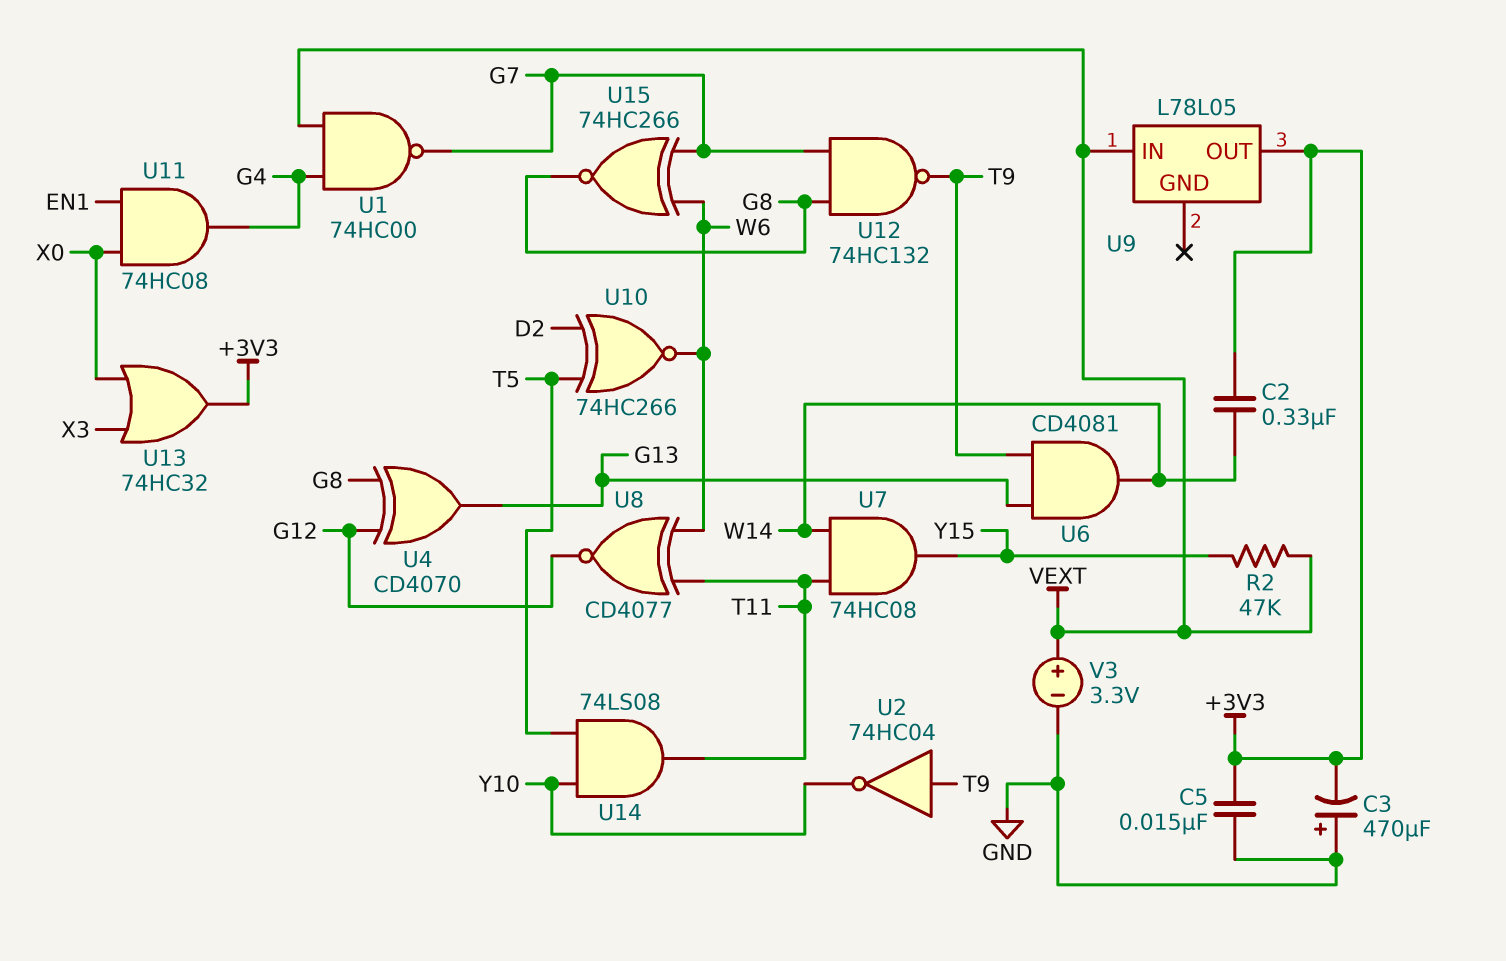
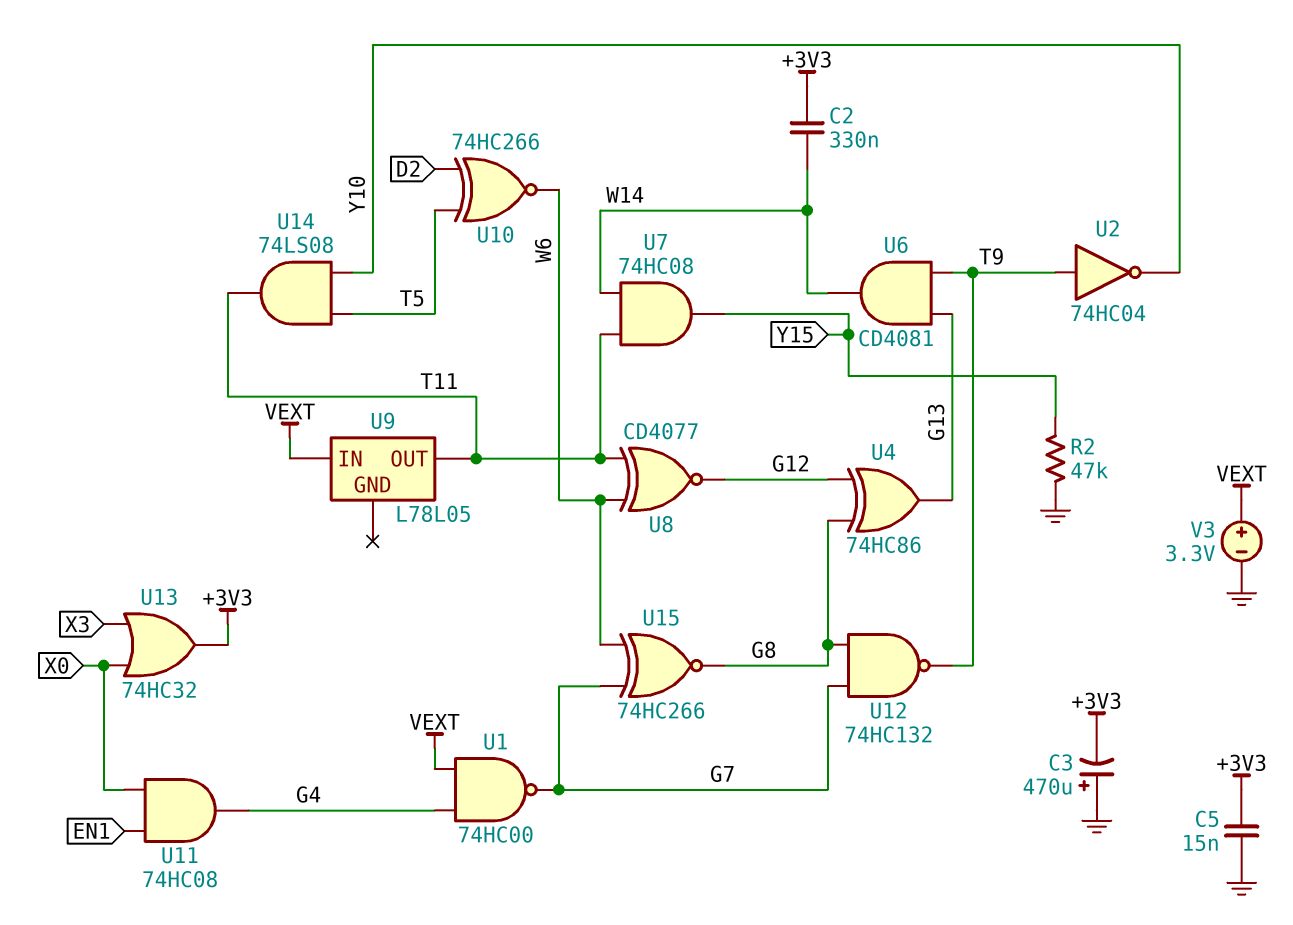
R2: 47k (VEXT, Y15) -> 47k (GND, Y15)
U4: XOR CD4070 (in G8, in G12, out G13) -> XOR 74HC86 (in G8, in G12, out G13)
U9 pin OUT: +3V3 -> T11

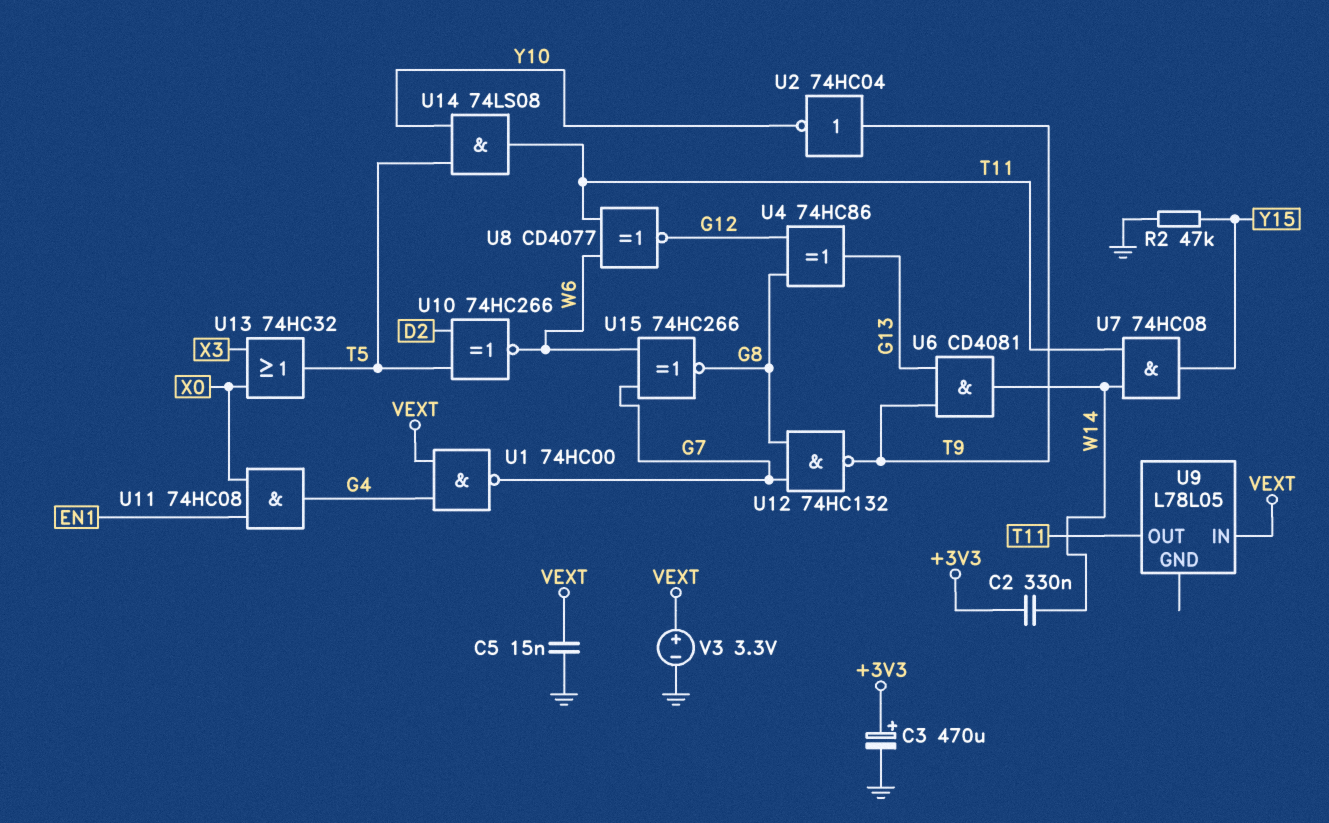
C3: 470uF (plus GND, minus +3V3) -> 470uF (plus +3V3, minus GND)
C5: 15nF (+3V3, GND) -> 15nF (GND, VEXT)
U13: OR 74HC32 (in X0, in X3, out +3V3) -> OR 74HC32 (in X0, in X3, out T5)

